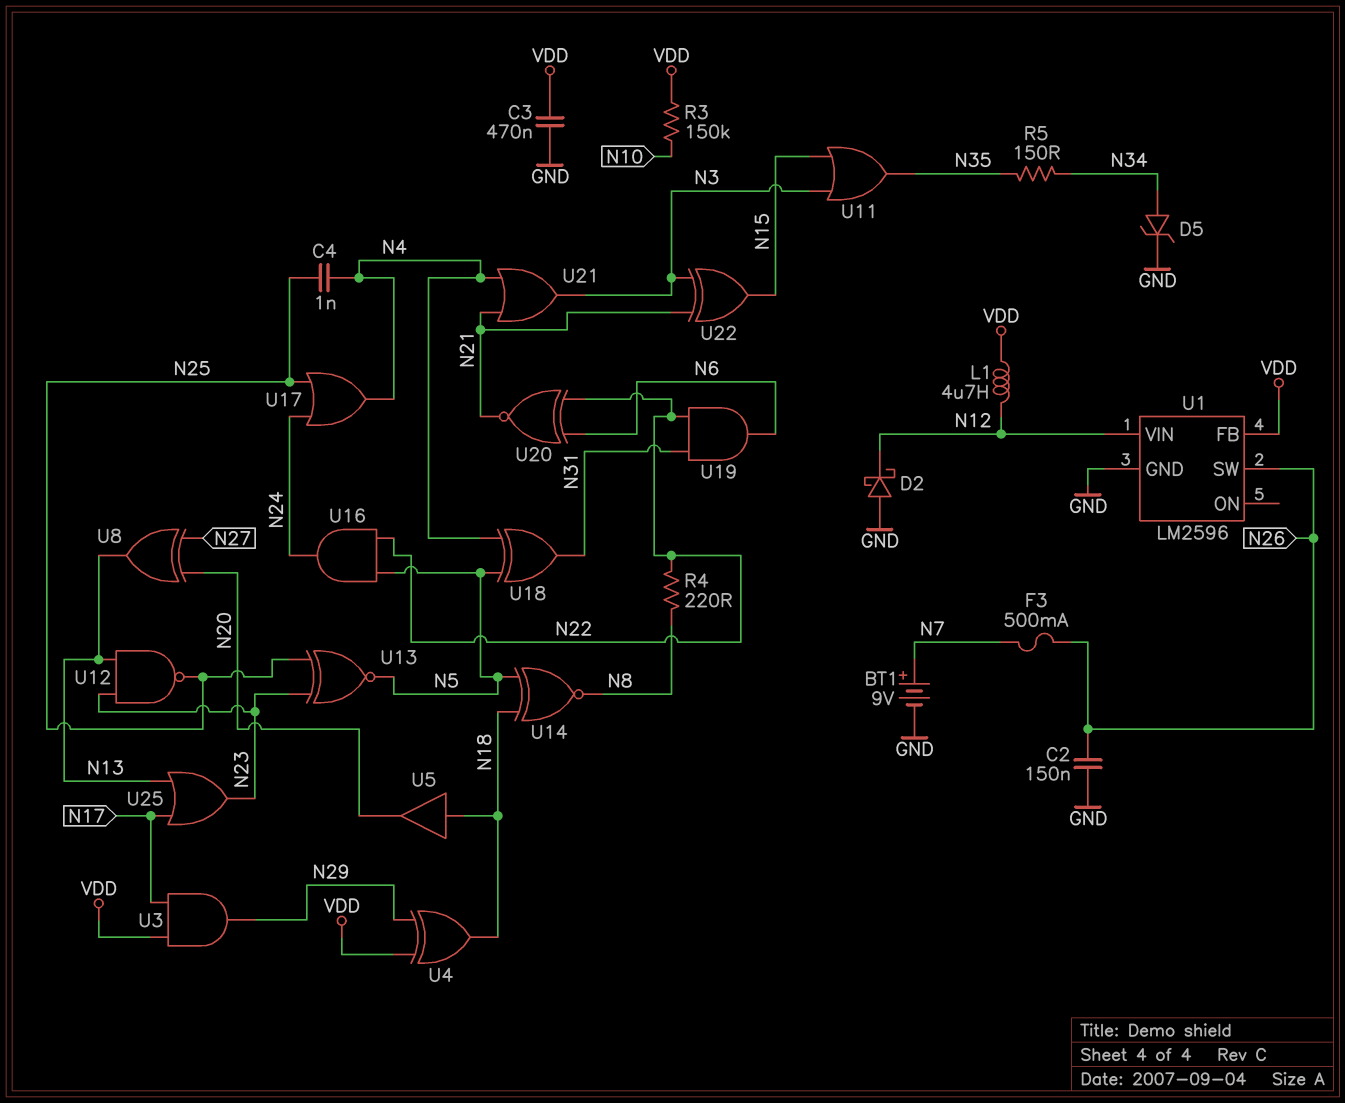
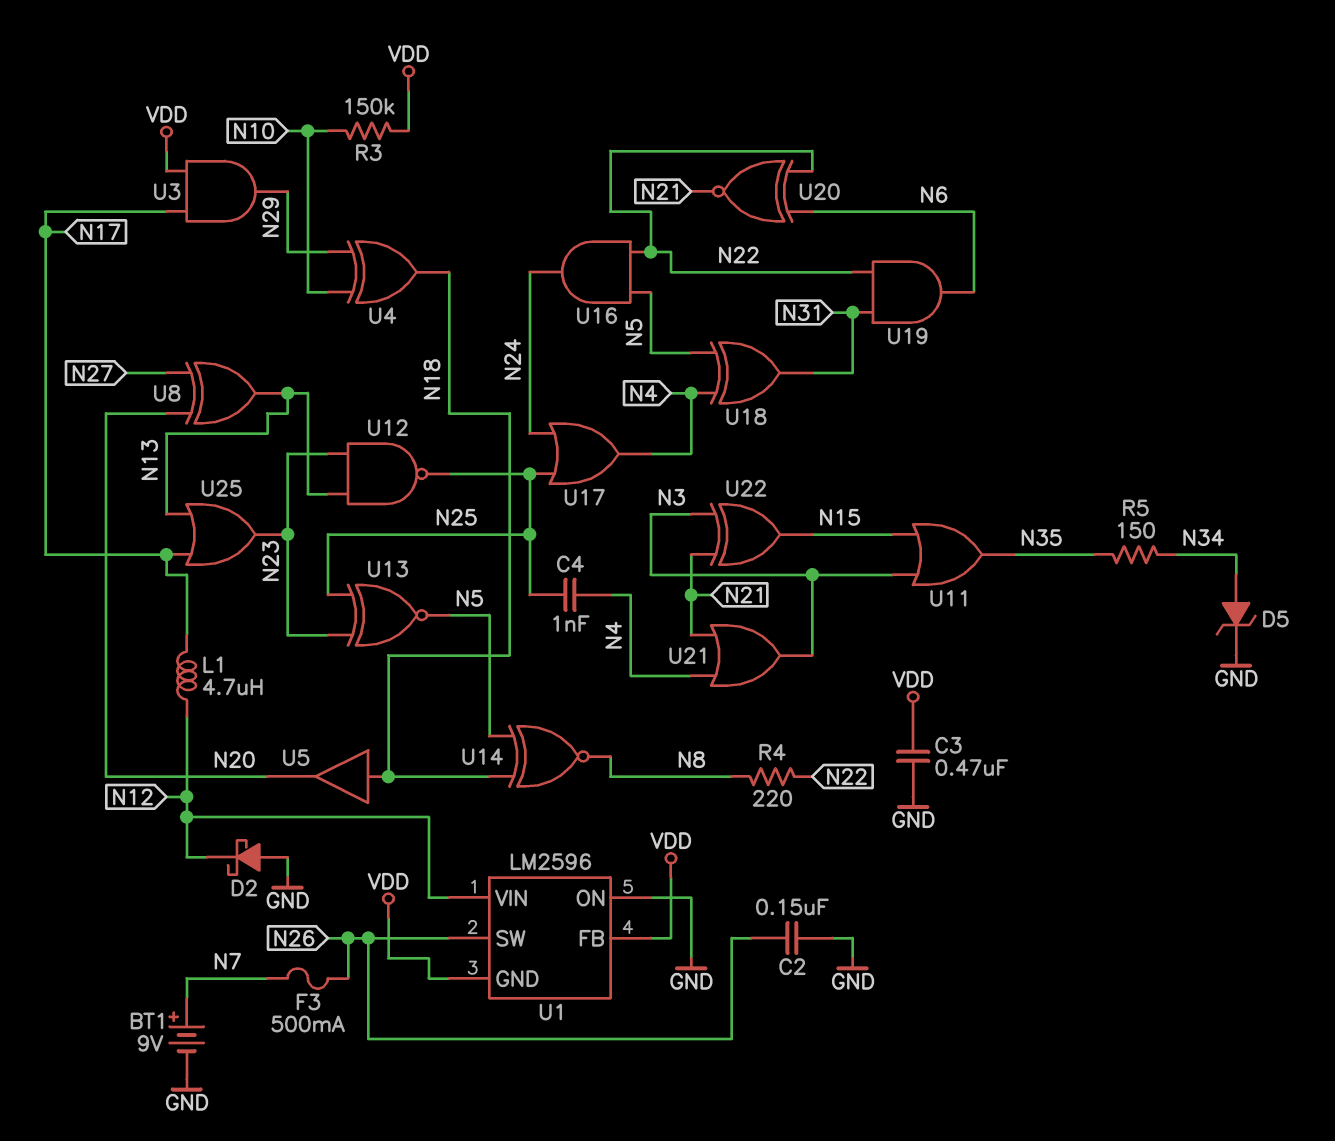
L1: 4.7uH (N12, VDD) -> 4.7uH (N12, N17)
U1 pin GND: GND -> VDD
U1 pin ON: none -> GND
U4: XOR (in N29, in VDD, out N18) -> XOR (in N10, in N29, out N18)

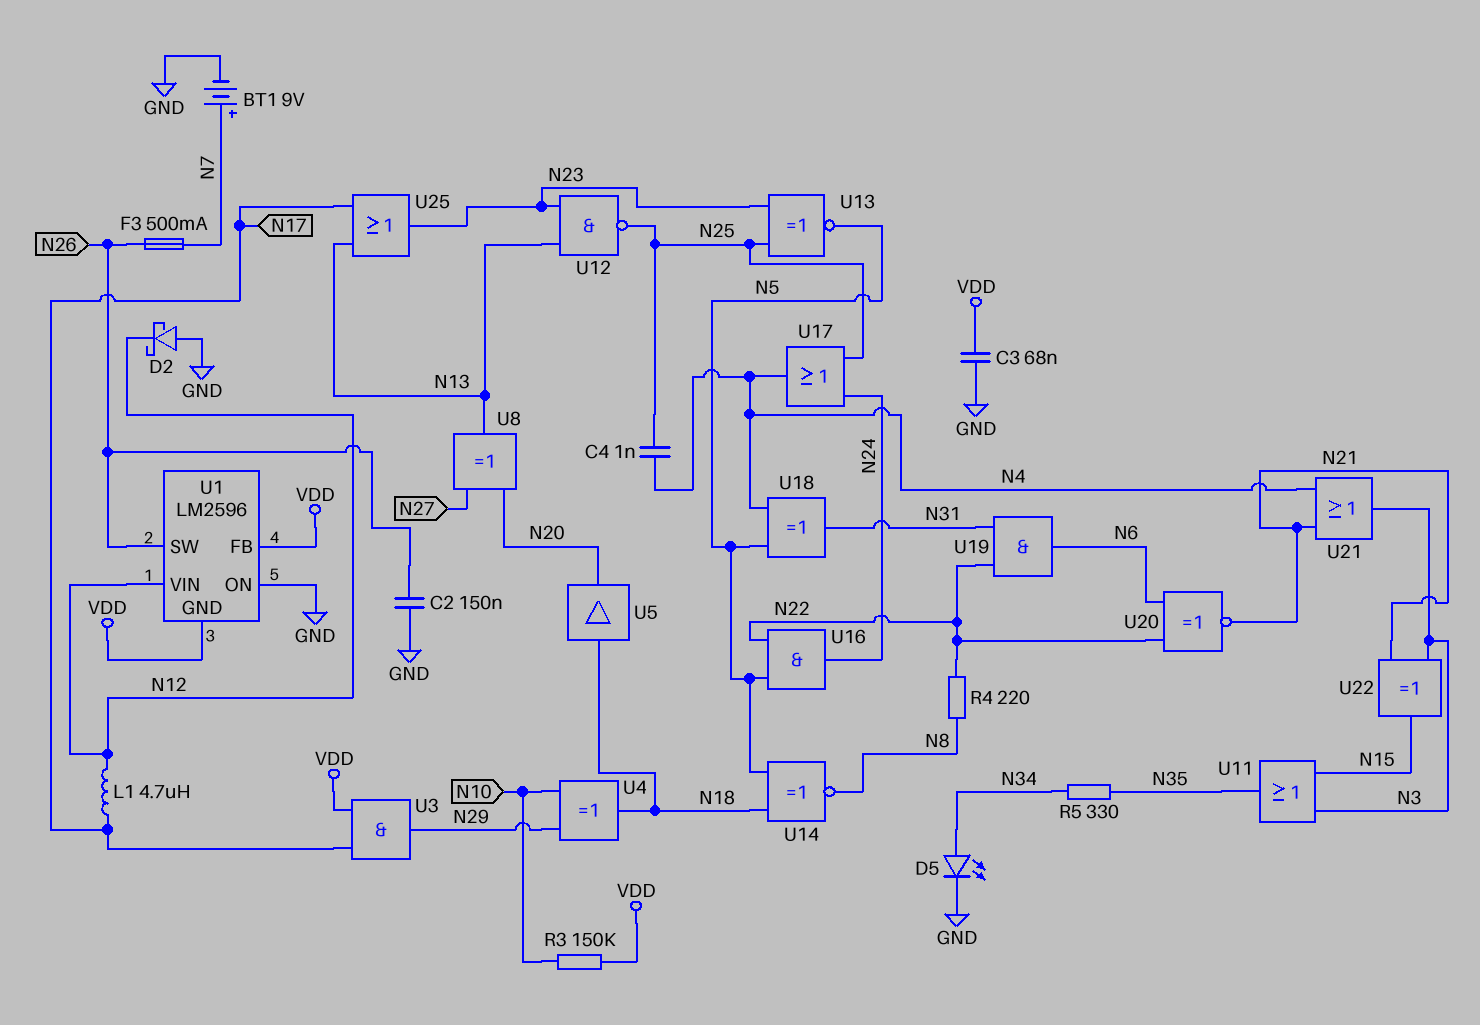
C3: 470nF (GND, VDD) -> 68nF (GND, VDD)
D5: zener (A N34, K GND) -> LED (A N34, K GND)
R5: 150 (N34, N35) -> 330 (N34, N35)

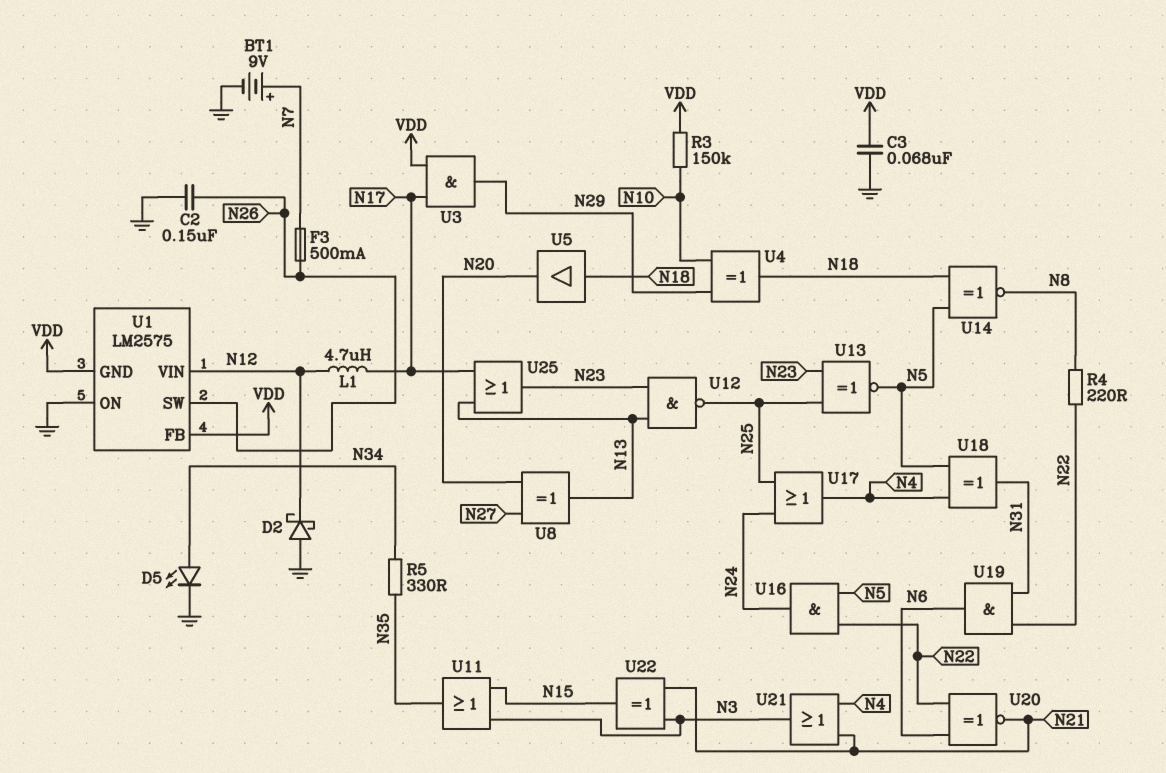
C4: 1nF (N4, N25) -> none
U1: LM2596 -> LM2575

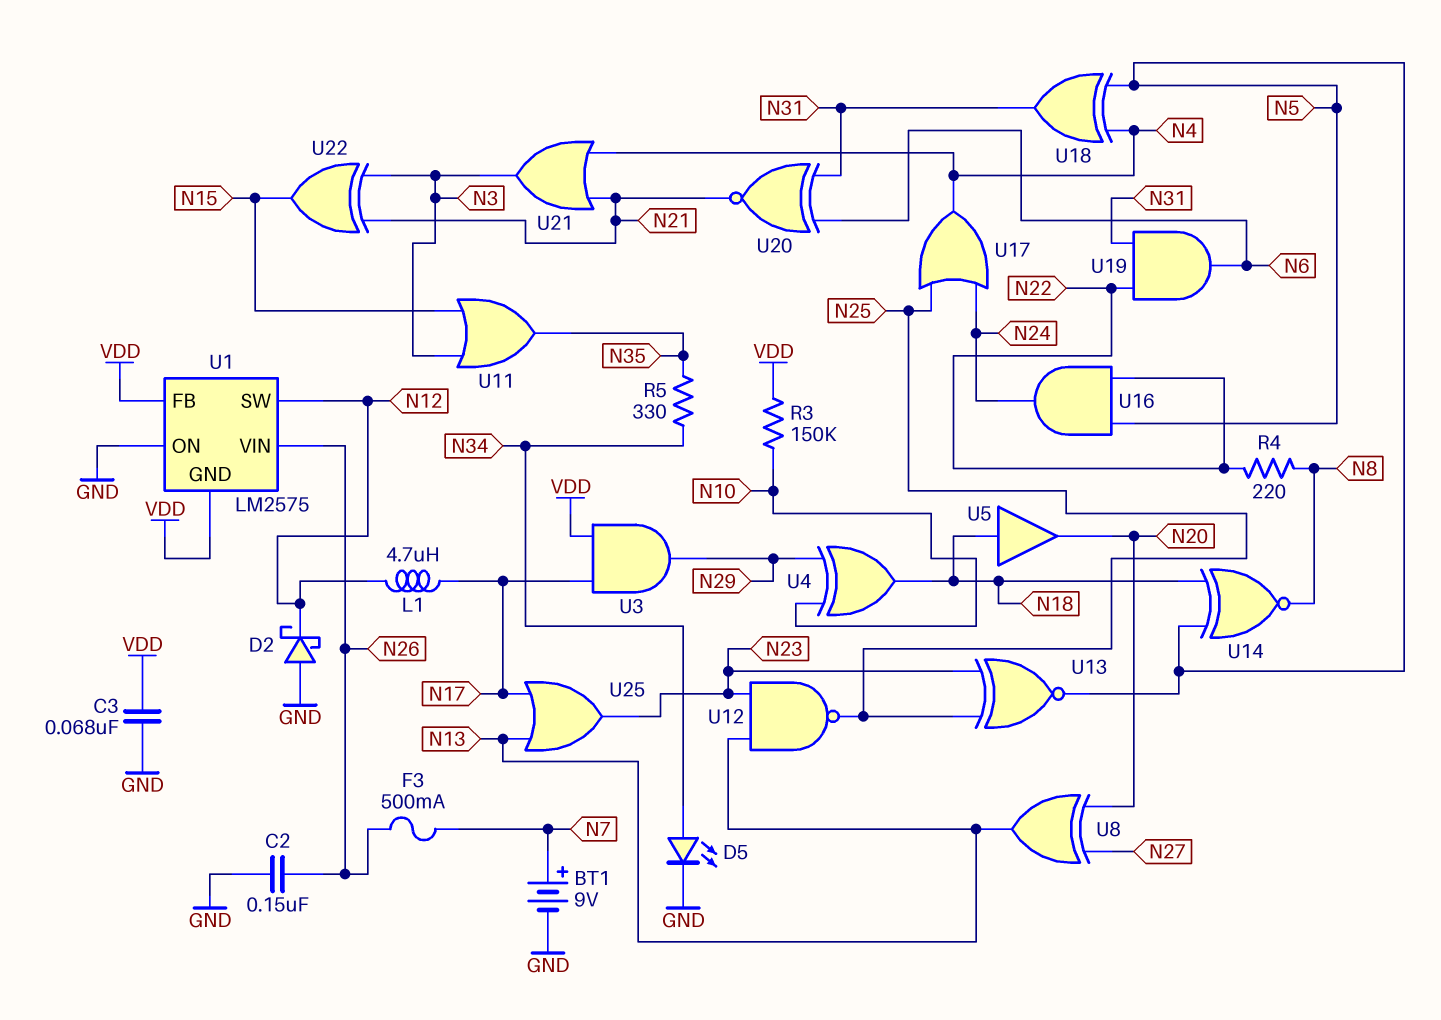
U1 pin SW: N26 -> N12
U1 pin VIN: N12 -> N26
U20: XNOR (in N6, in N22, out N21) -> XNOR (in N6, in N31, out N21)

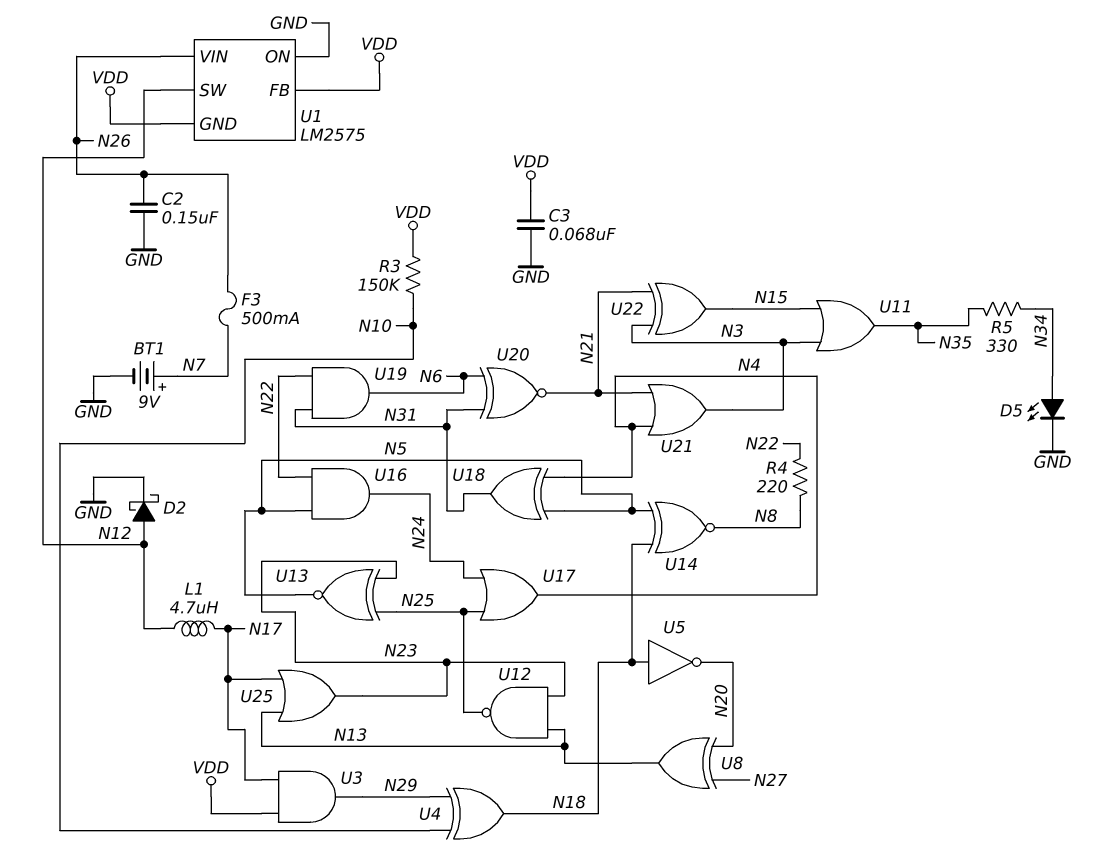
D2: schottky (A GND, K N12) -> schottky (A N12, K GND)
U5: buffer (in N18, out N20) -> NOT (in N18, out N20)

